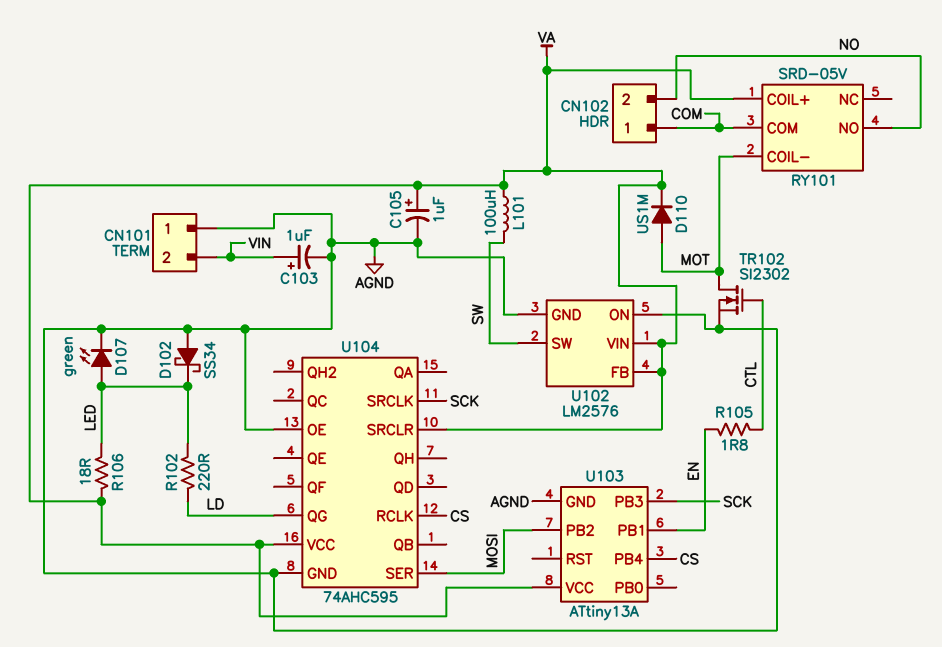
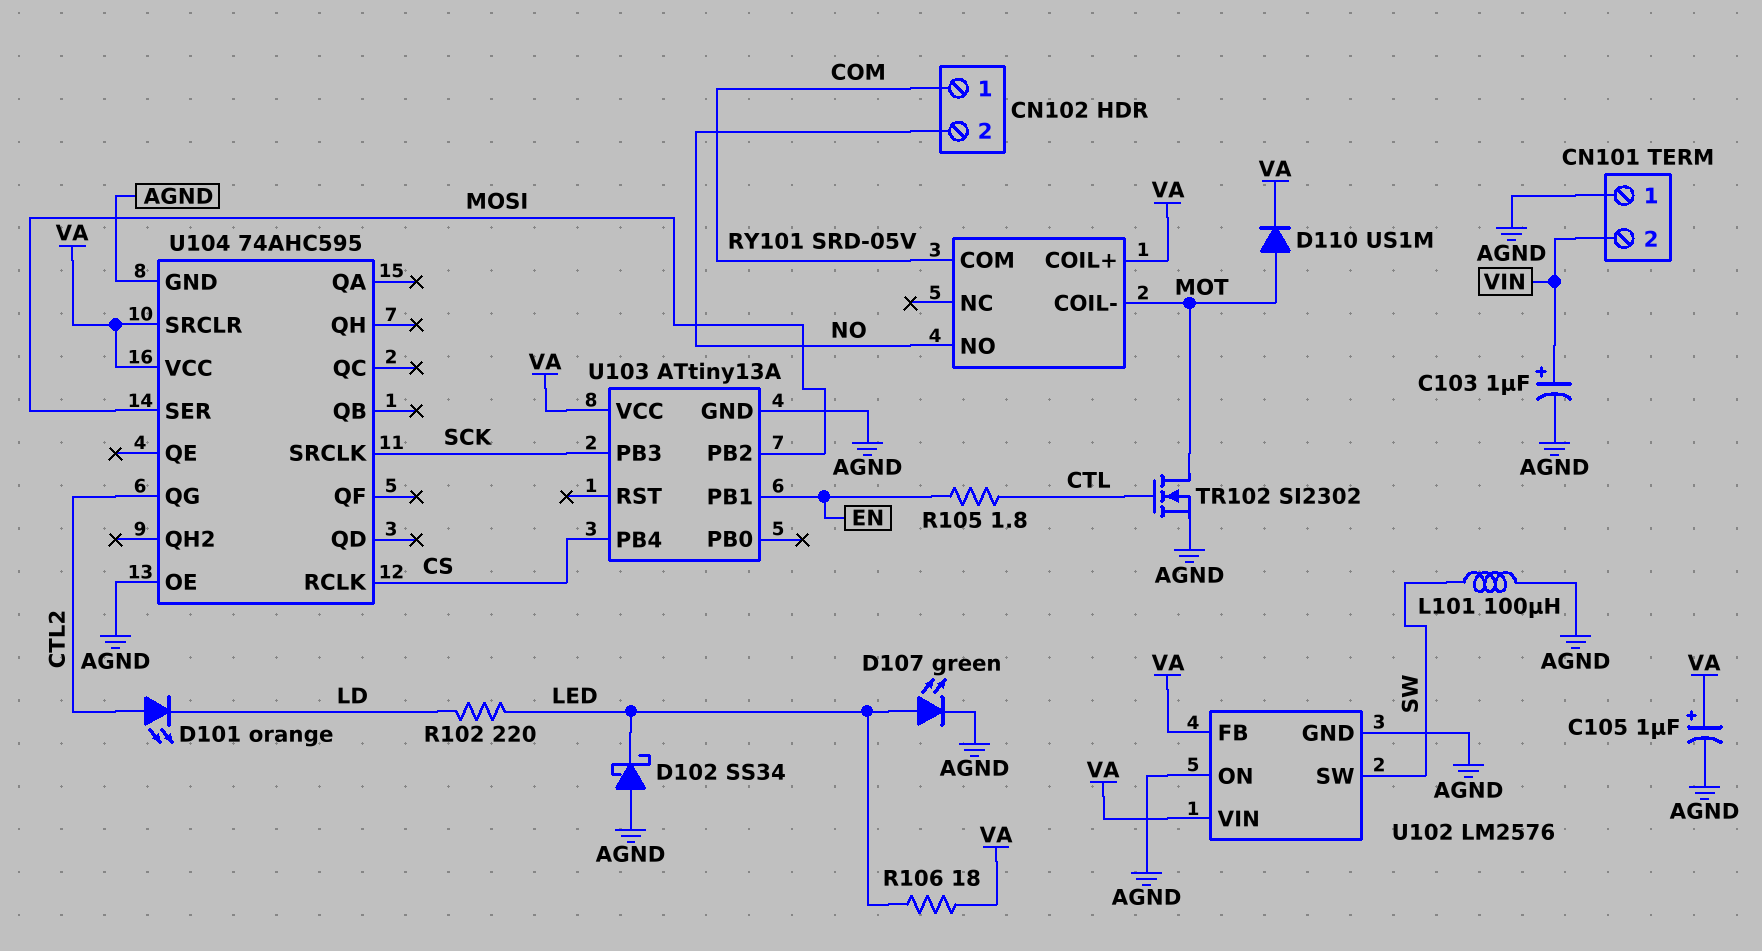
D101: none -> LED orange (A CTL2, K LD)
L101: 100uH (SW, VA) -> 100uH (AGND, SW)
U104 pin QG: LD -> CTL2

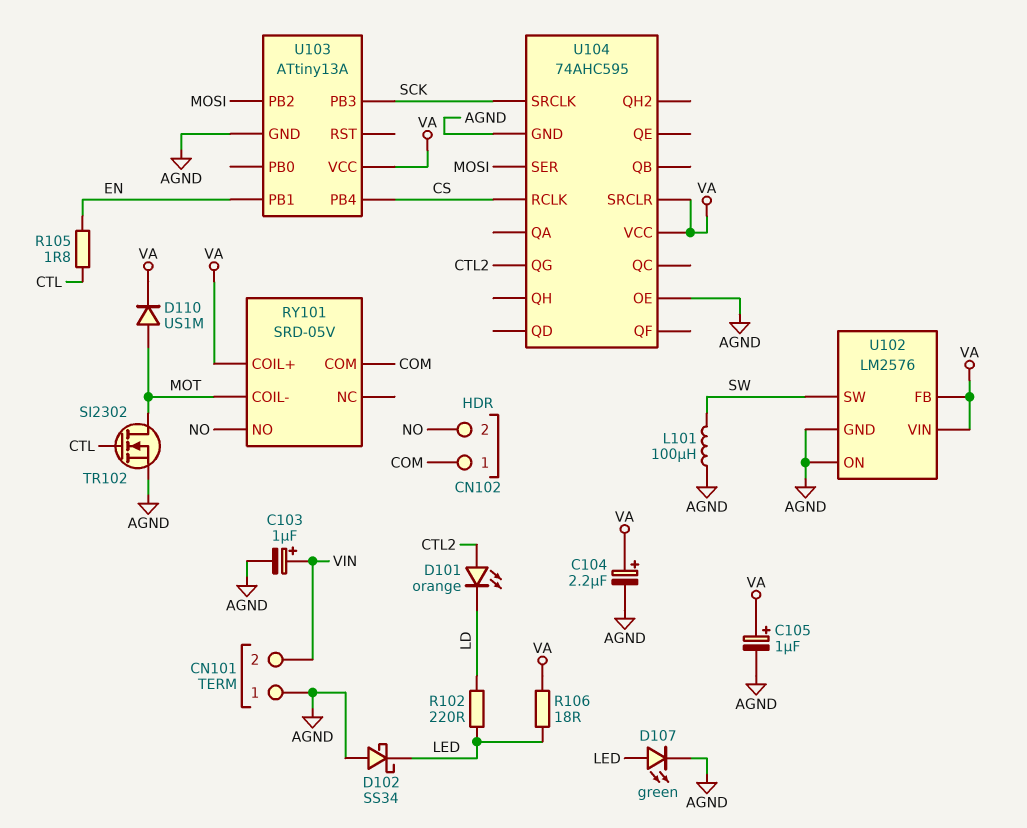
C104: none -> 2.2uF (plus VA, minus AGND)

